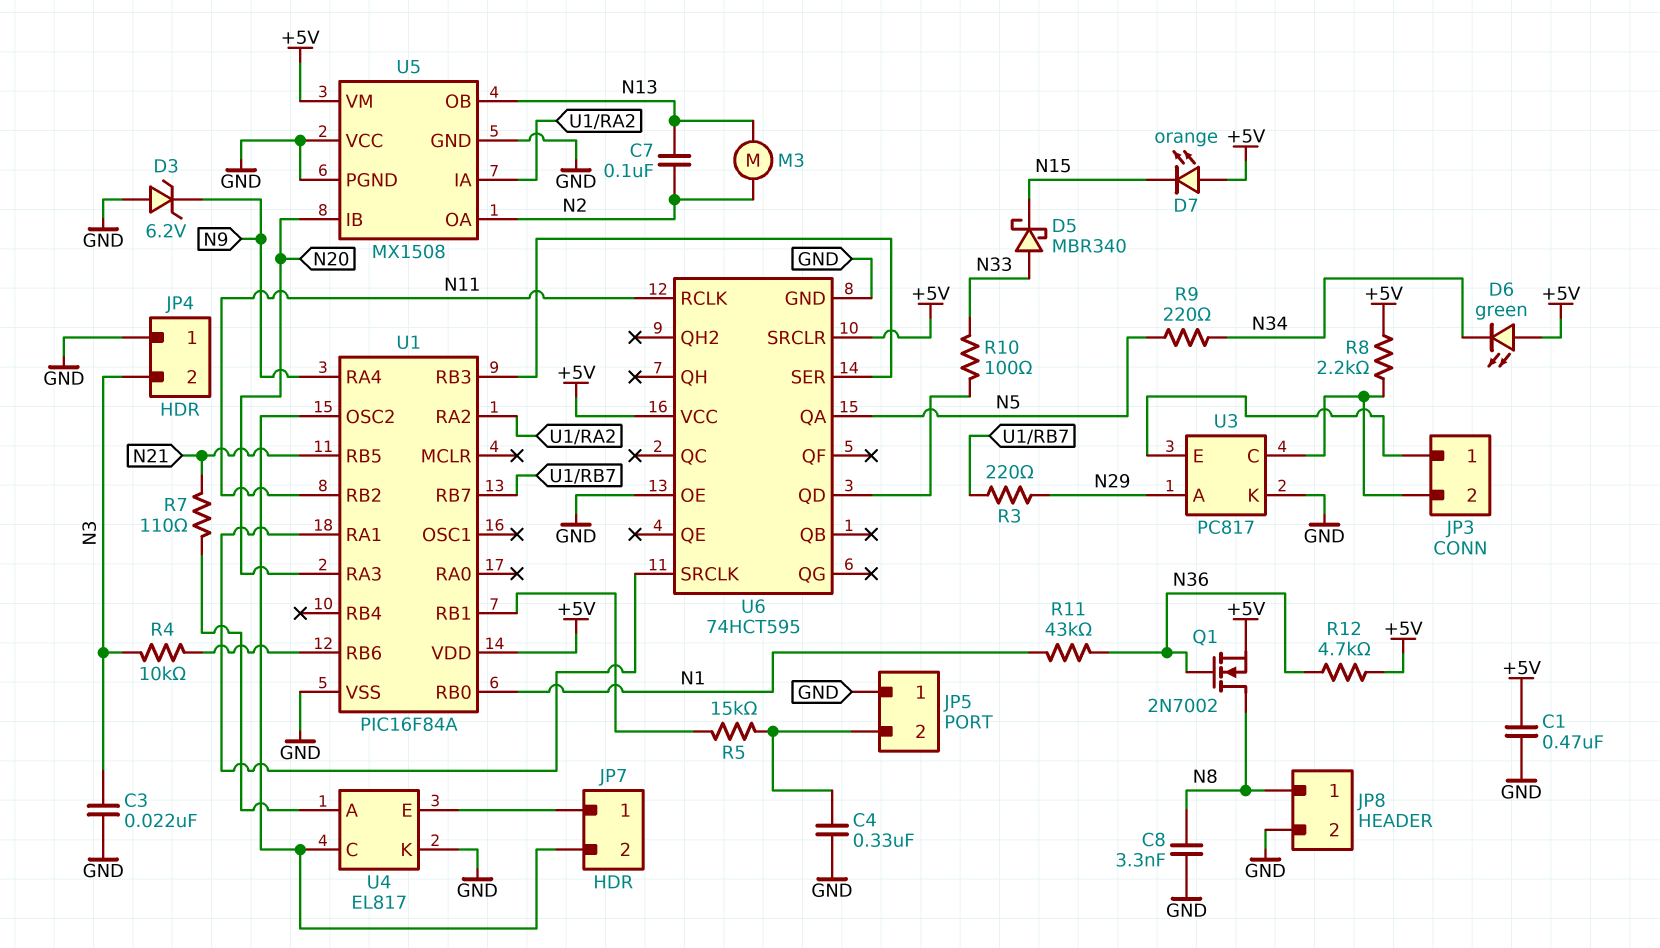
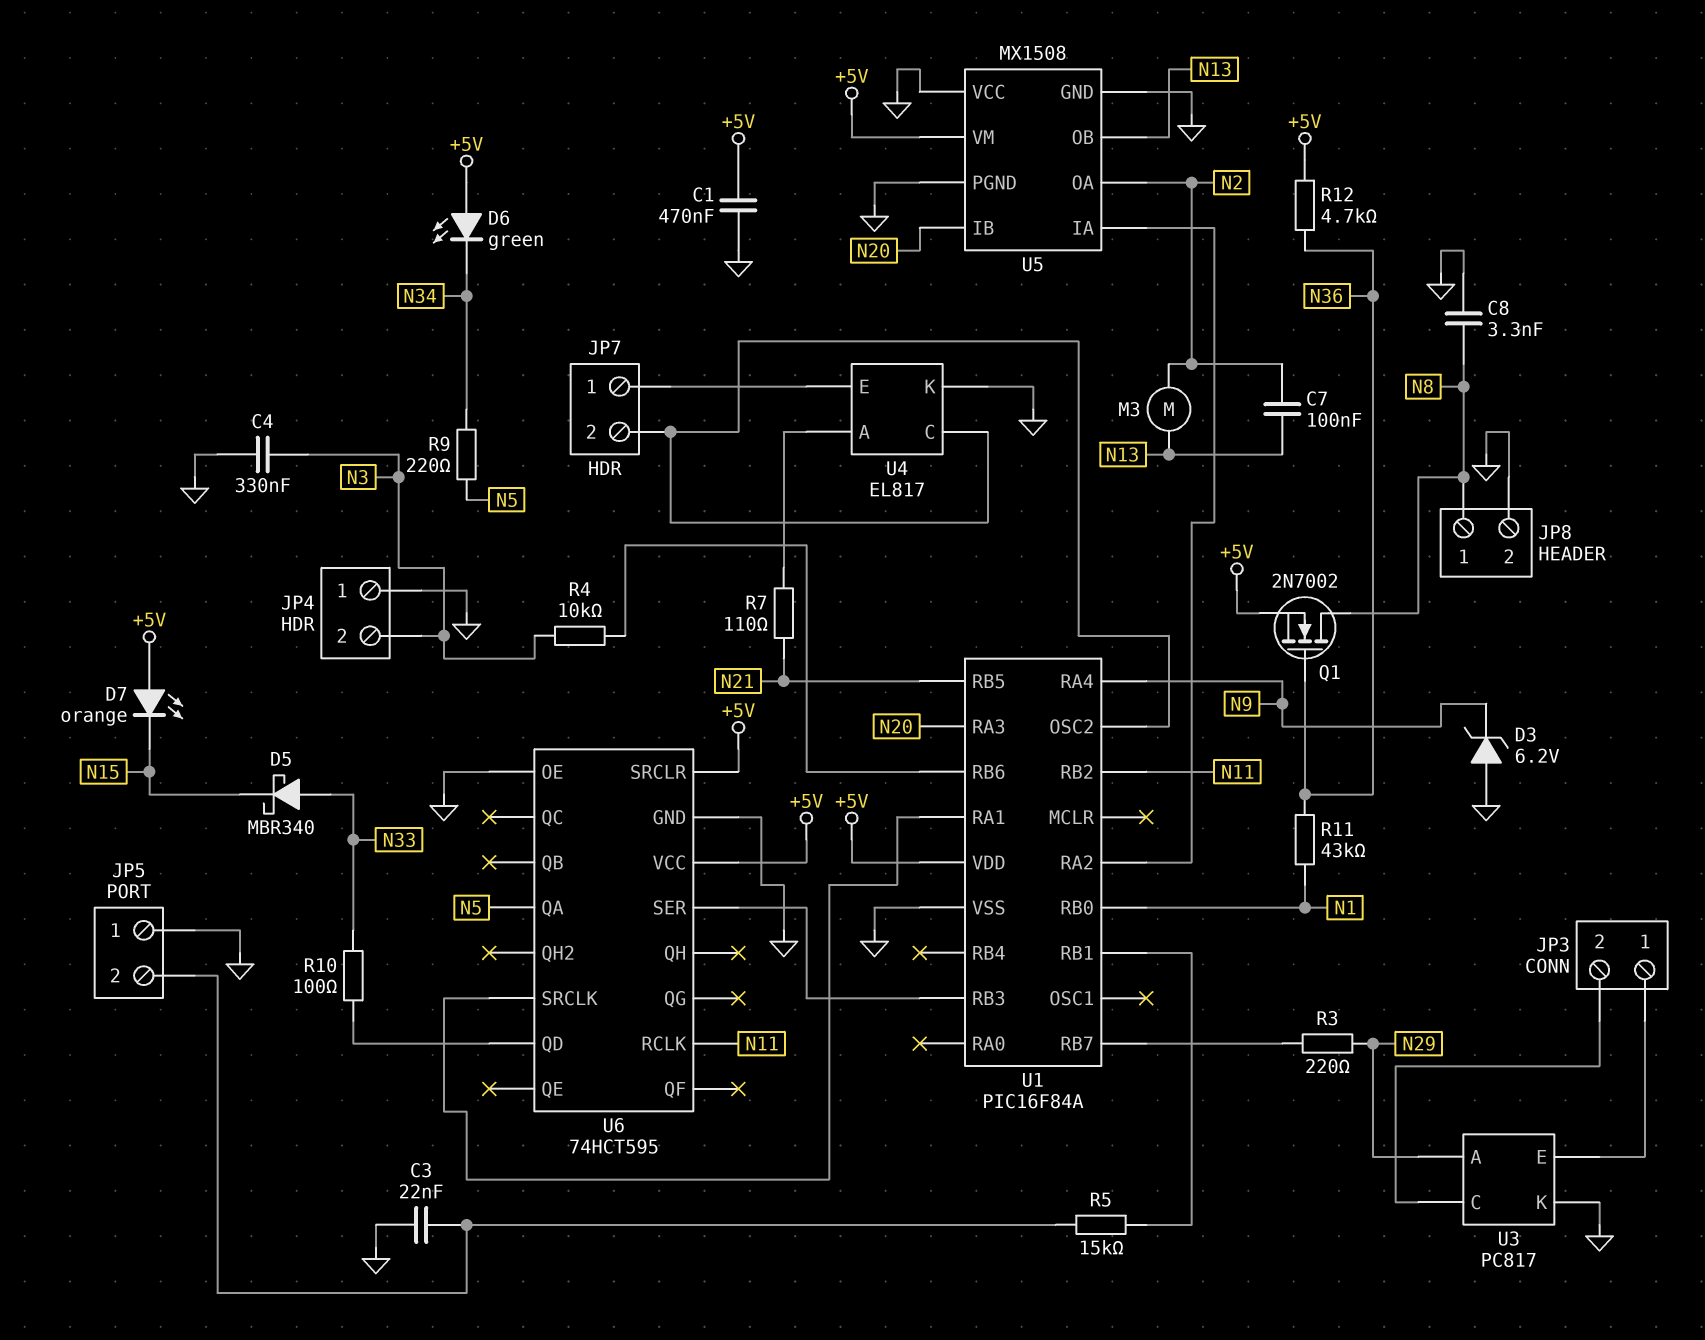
C3: 22nF (GND, N3) -> 22nF (GND, JP5/2)
C4: 330nF (GND, JP5/2) -> 330nF (GND, N3)
R8: 2.2k (+5V, JP3/2) -> none

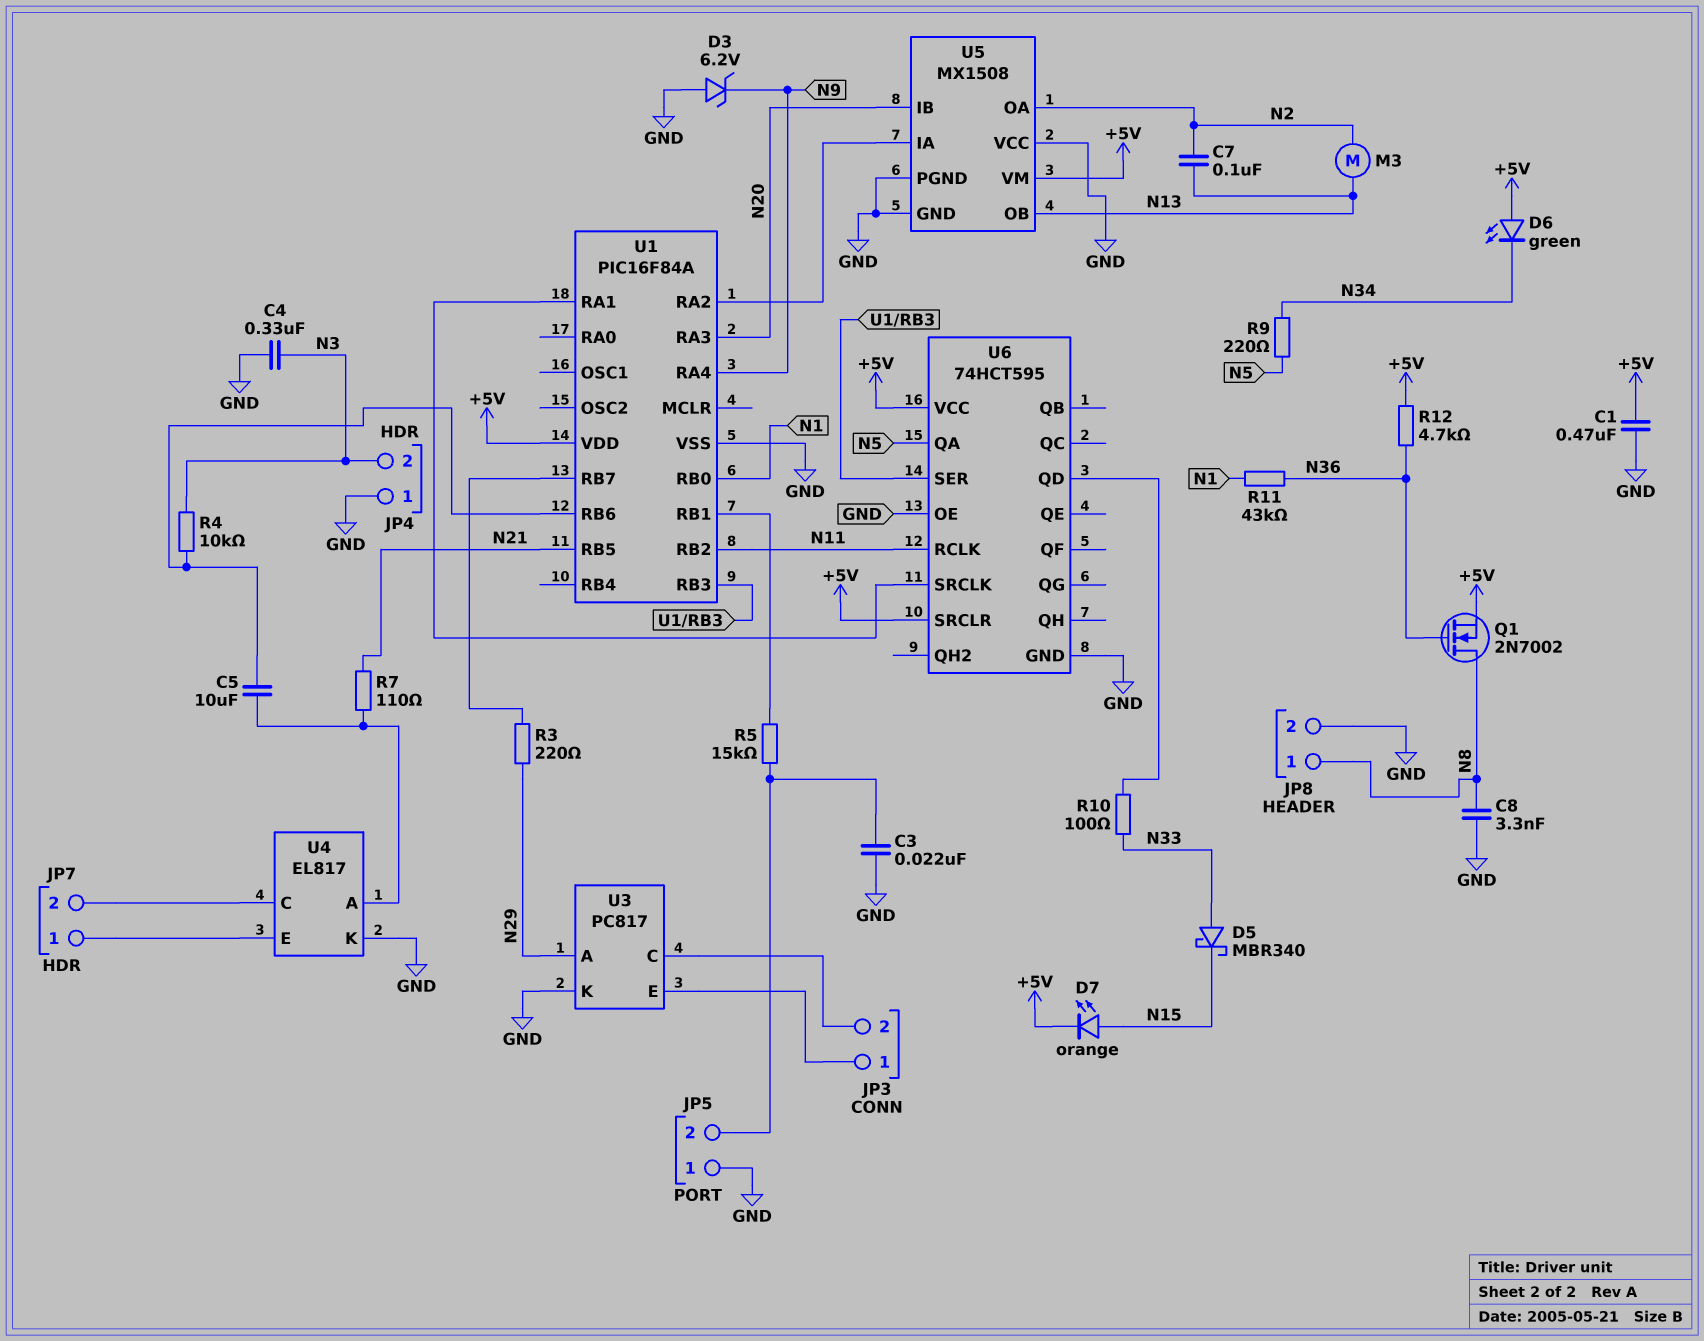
C5: none -> 10uF (U1/RB6, U4/A)
D7: LED orange (A +5V, K N15) -> LED orange (A N15, K +5V)
U1 pin OSC2: JP7/2 -> none

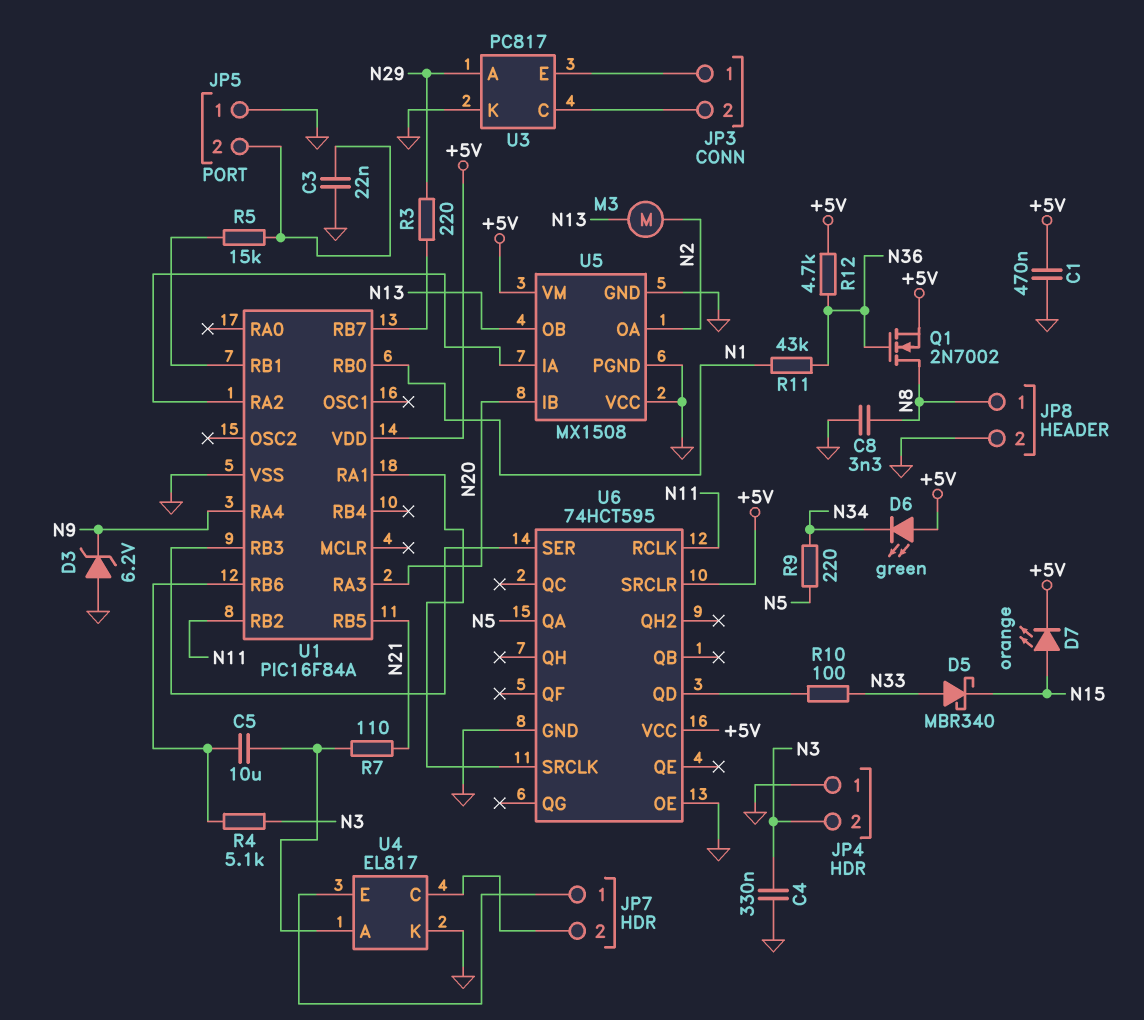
C7: 100nF (N2, N13) -> none
R4: 10k (N3, U1/RB6) -> 5.1k (N3, U1/RB6)

